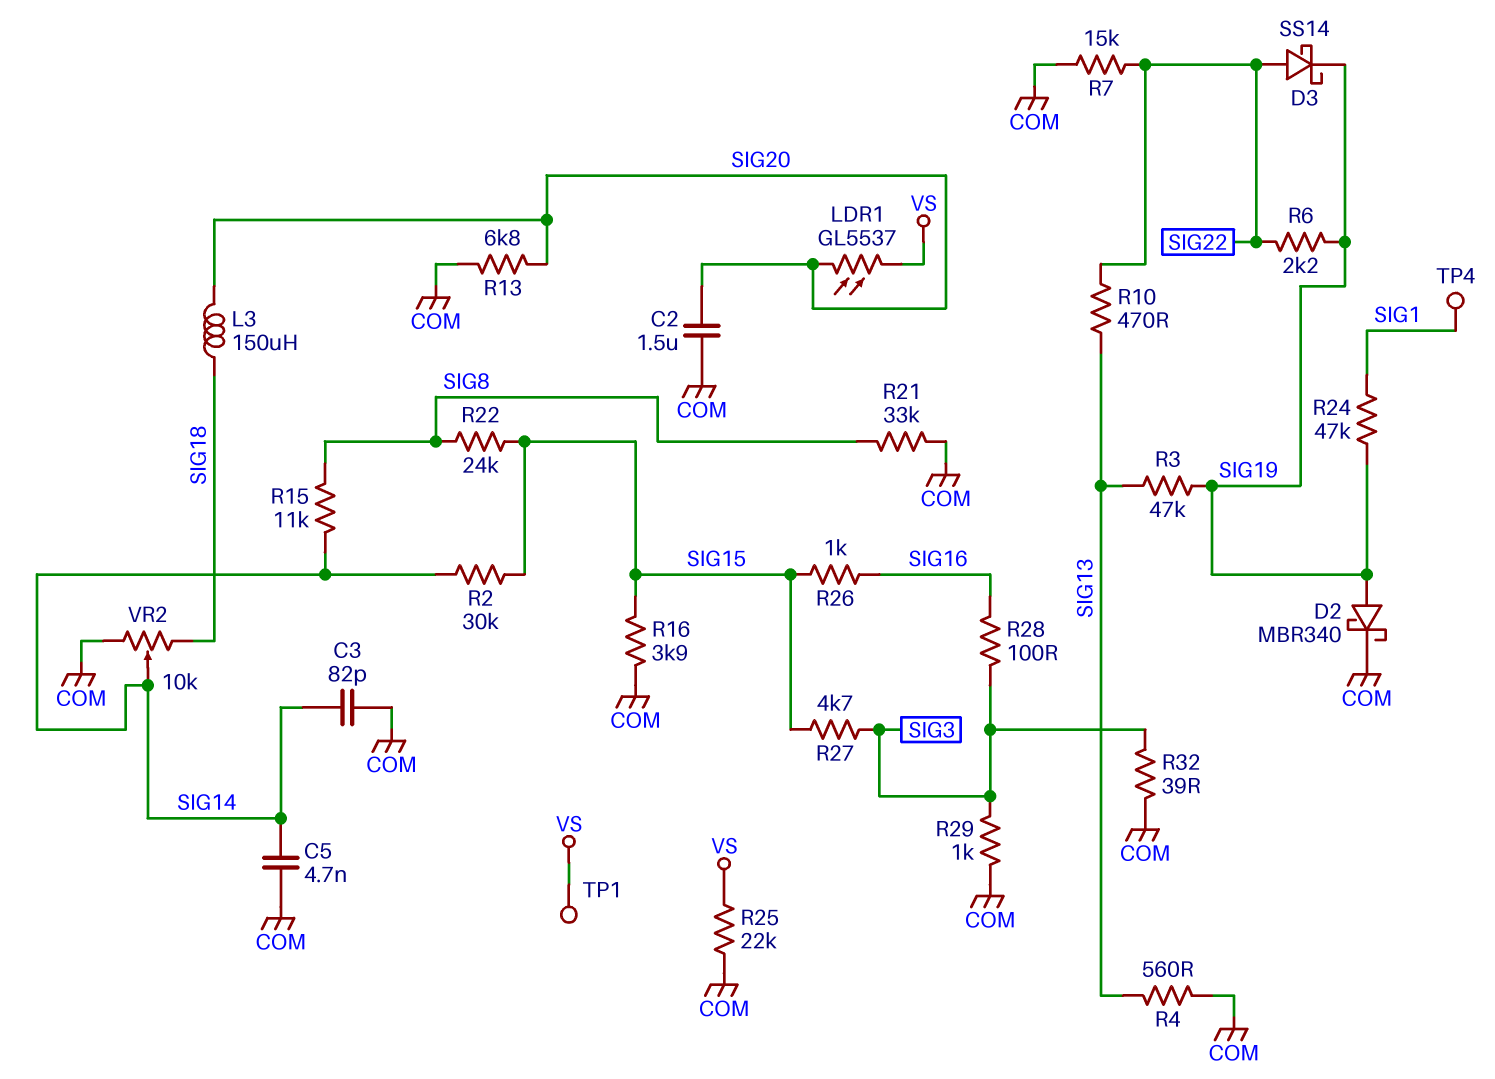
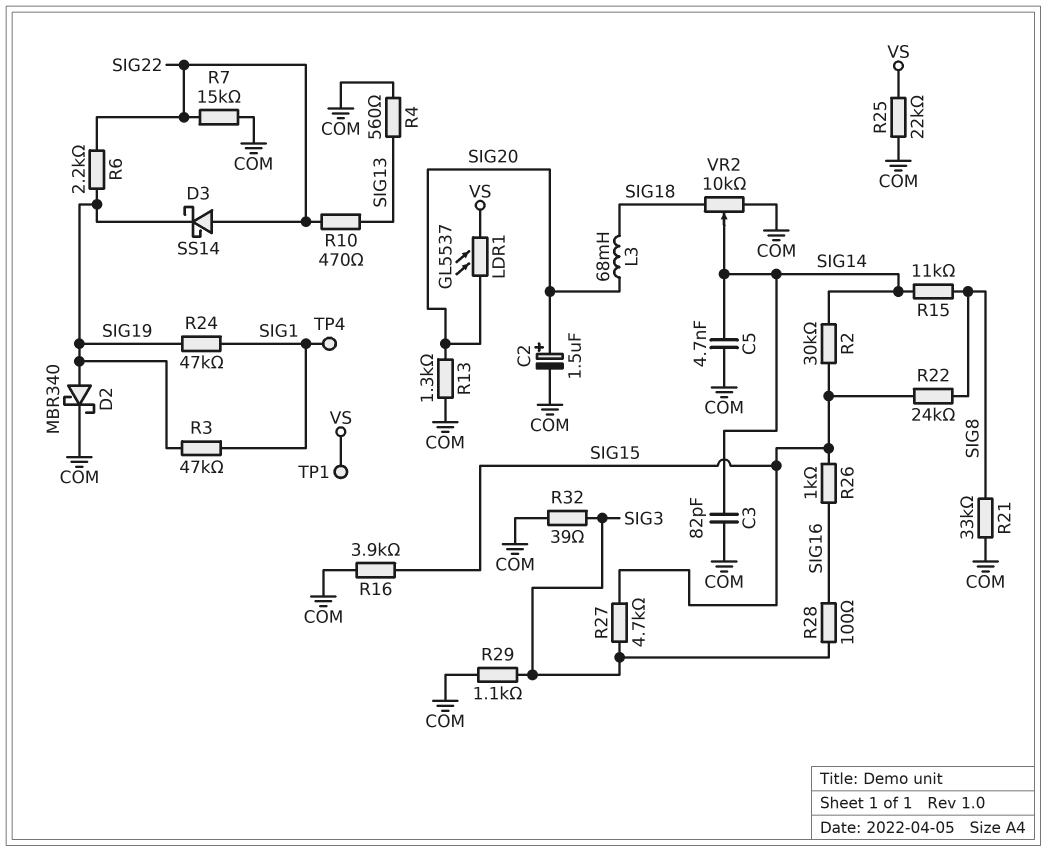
C2: 1.5uF (COM, SIG20) -> 1.5uF (plus SIG20, minus COM)
L3: 150uH (SIG18, SIG20) -> 68mH (SIG18, SIG20)
R3: 47k (SIG13, SIG19) -> 47k (SIG1, SIG19)
R13: 6.8k (COM, SIG20) -> 1.3k (COM, SIG20)
R29: 1k (COM, SIG3) -> 1.1k (COM, SIG3)

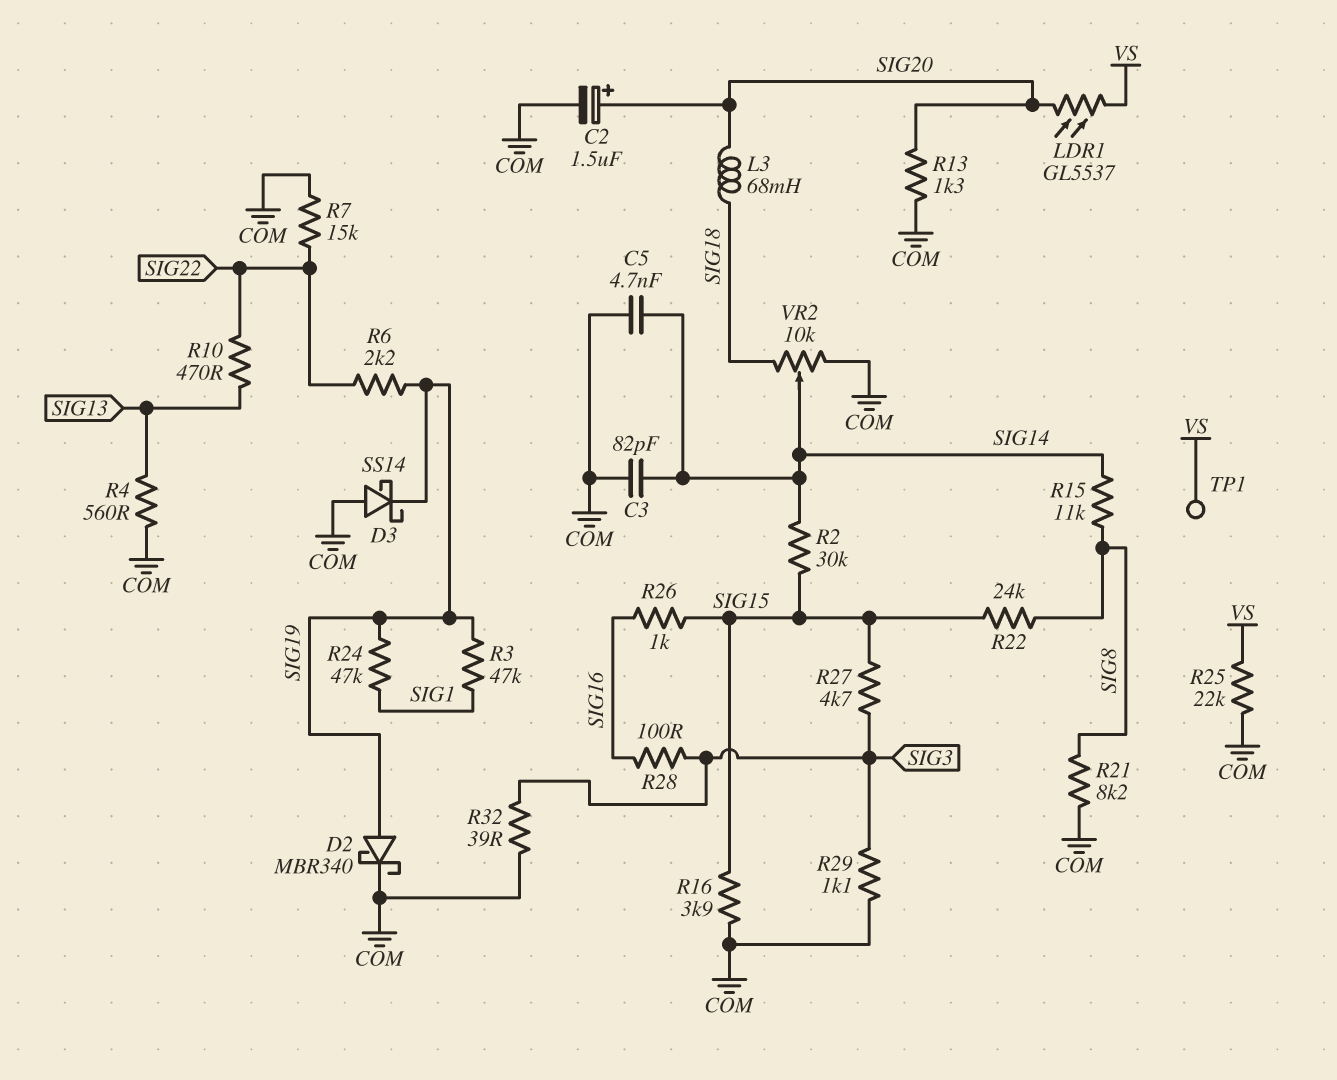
D3: schottky SS14 (A SIG22, K SIG19) -> schottky SS14 (A COM, K SIG19)
R21: 33k (COM, SIG8) -> 8.2k (COM, SIG8)
TP4: test point (SIG1) -> none

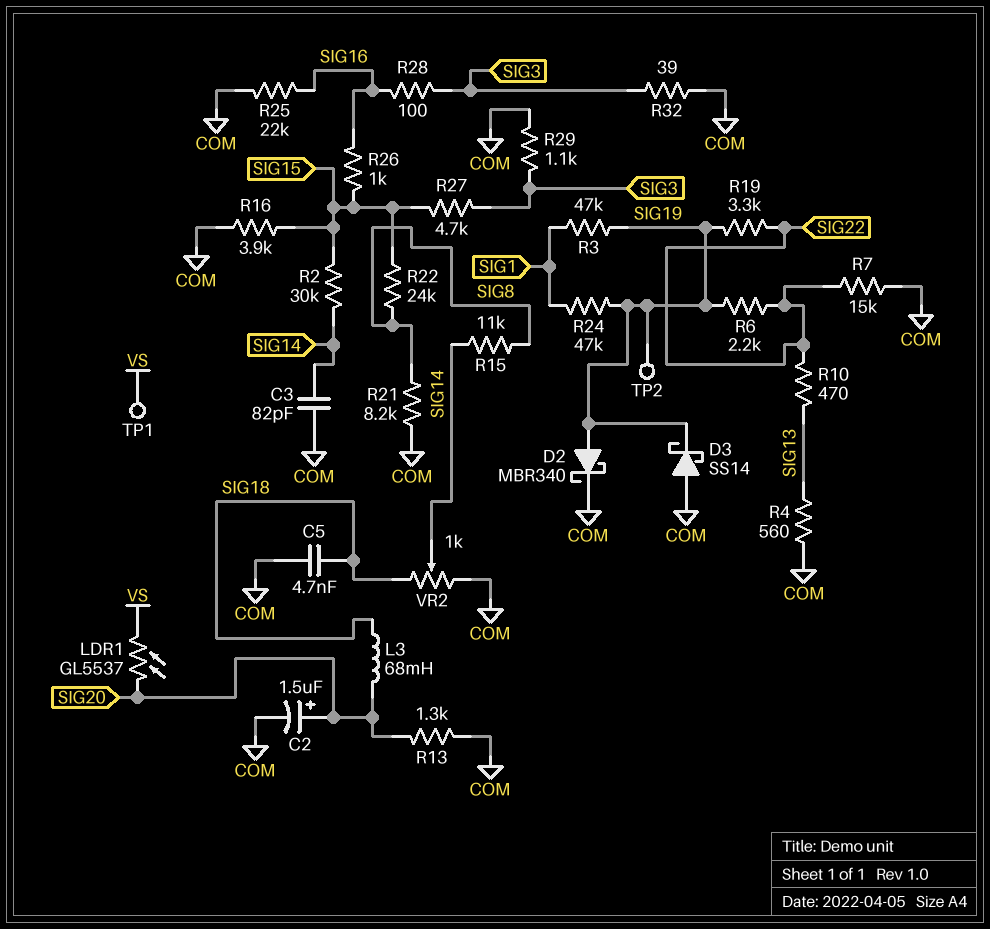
C5: 4.7nF (COM, SIG14) -> 4.7nF (COM, SIG18)
R19: none -> 3.3k (SIG19, SIG22)
R25: 22k (COM, VS) -> 22k (COM, SIG16)
TP2: none -> test point (SIG19)
VR2: 10k (COM, SIG18, wiper SIG14) -> 1k (COM, SIG18, wiper SIG14)

